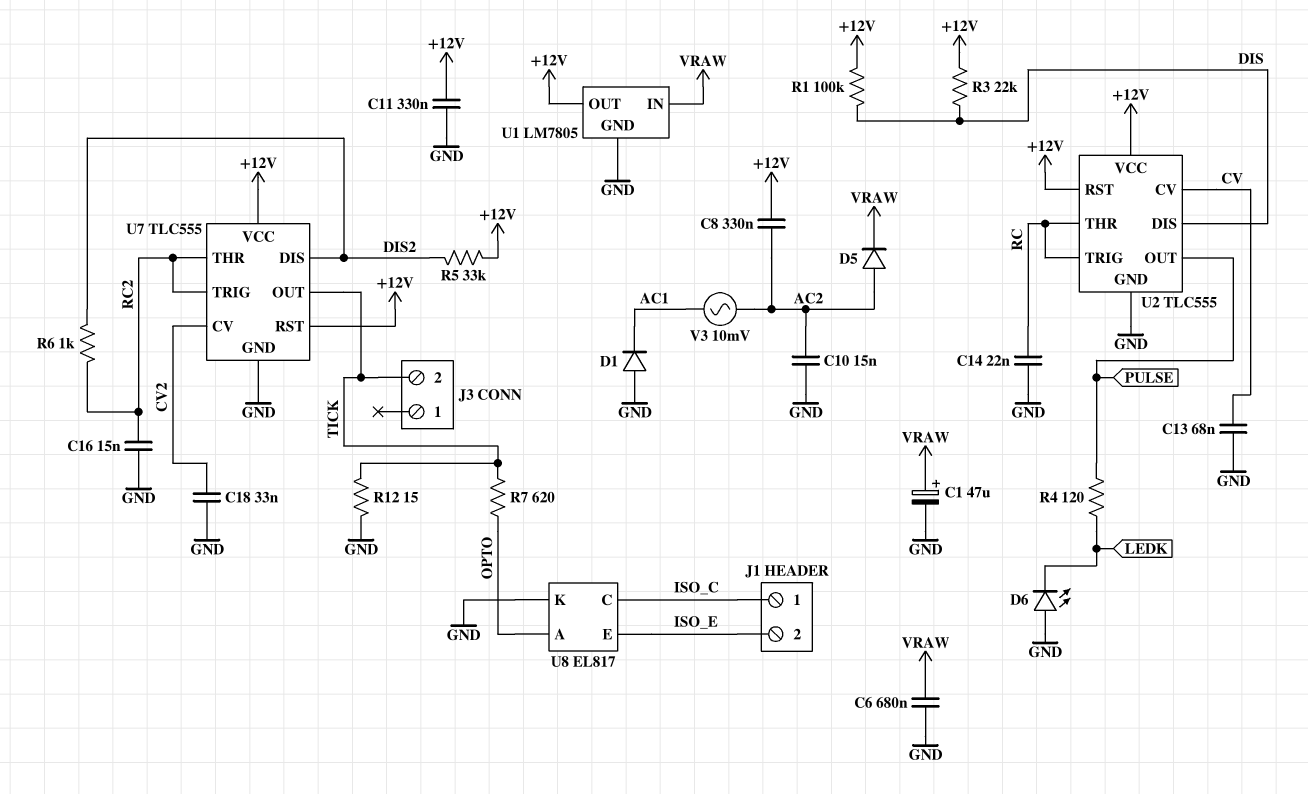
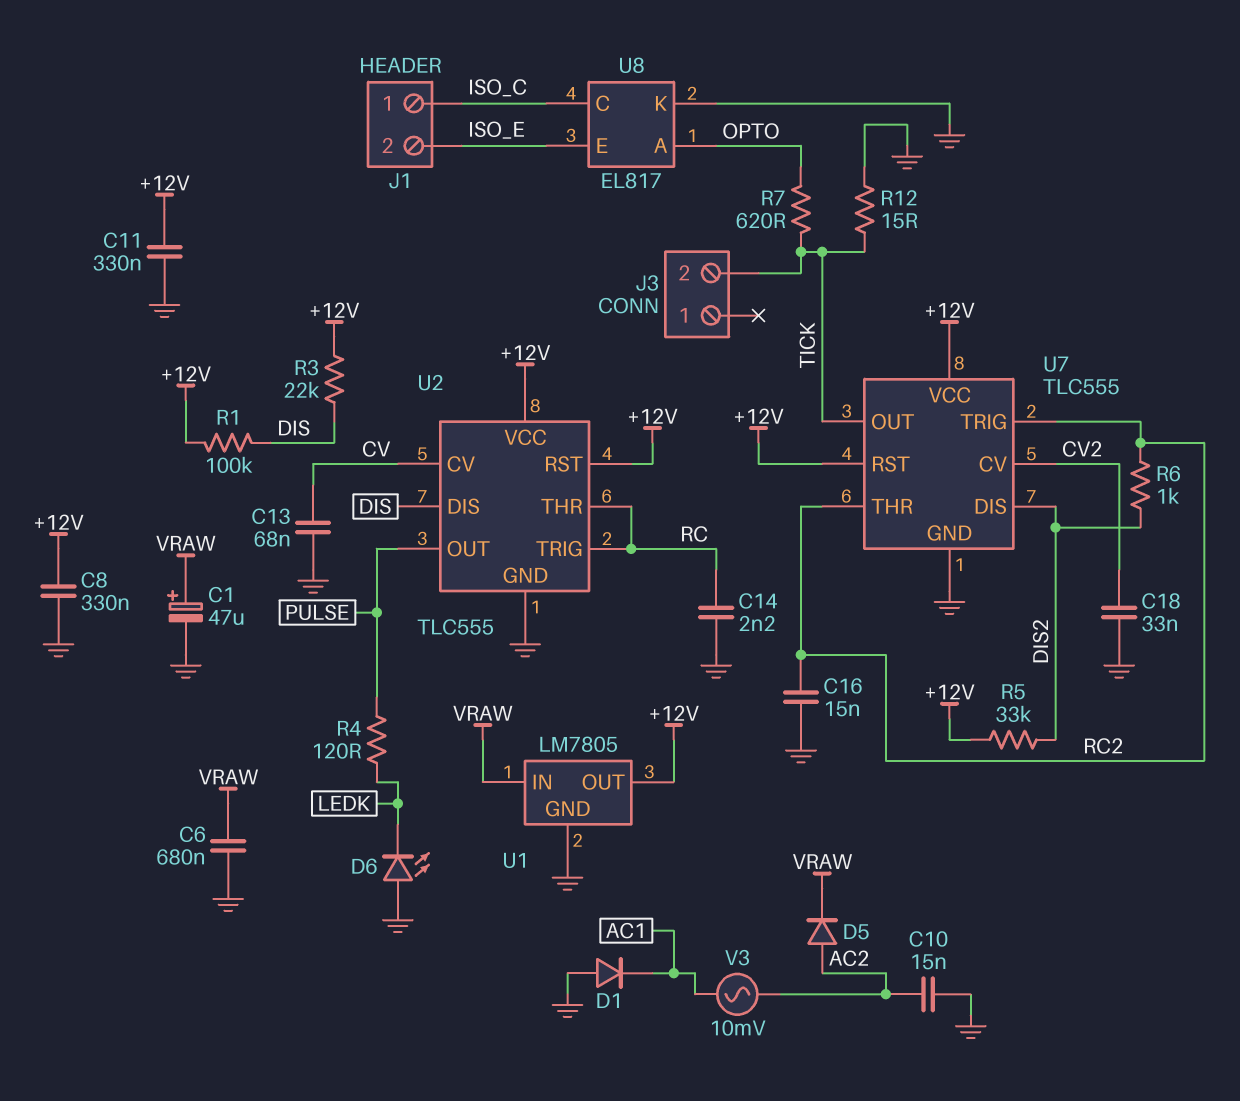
C8: 330nF (+12V, AC2) -> 330nF (+12V, GND)
C14: 22nF (GND, RC) -> 2.2nF (GND, RC)

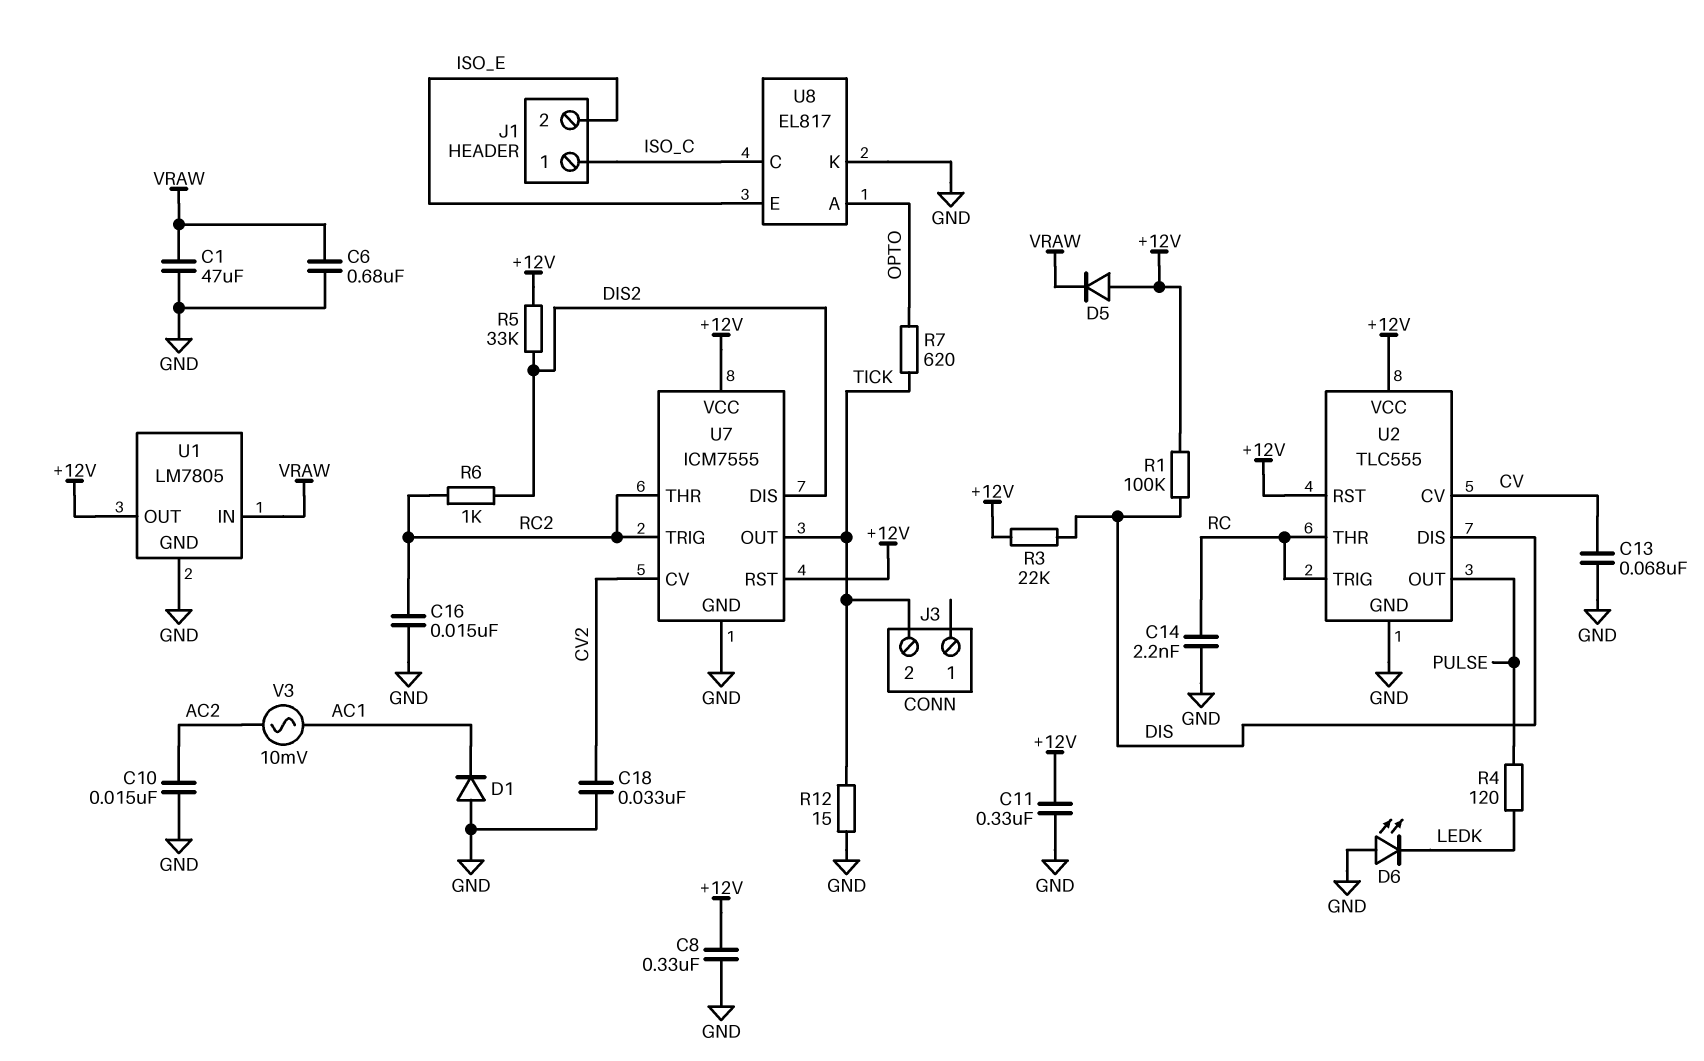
C1: 47uF (plus VRAW, minus GND) -> 47uF (GND, VRAW)
D5: diode (A AC2, K VRAW) -> diode (A +12V, K VRAW)
U7: TLC555 -> ICM7555

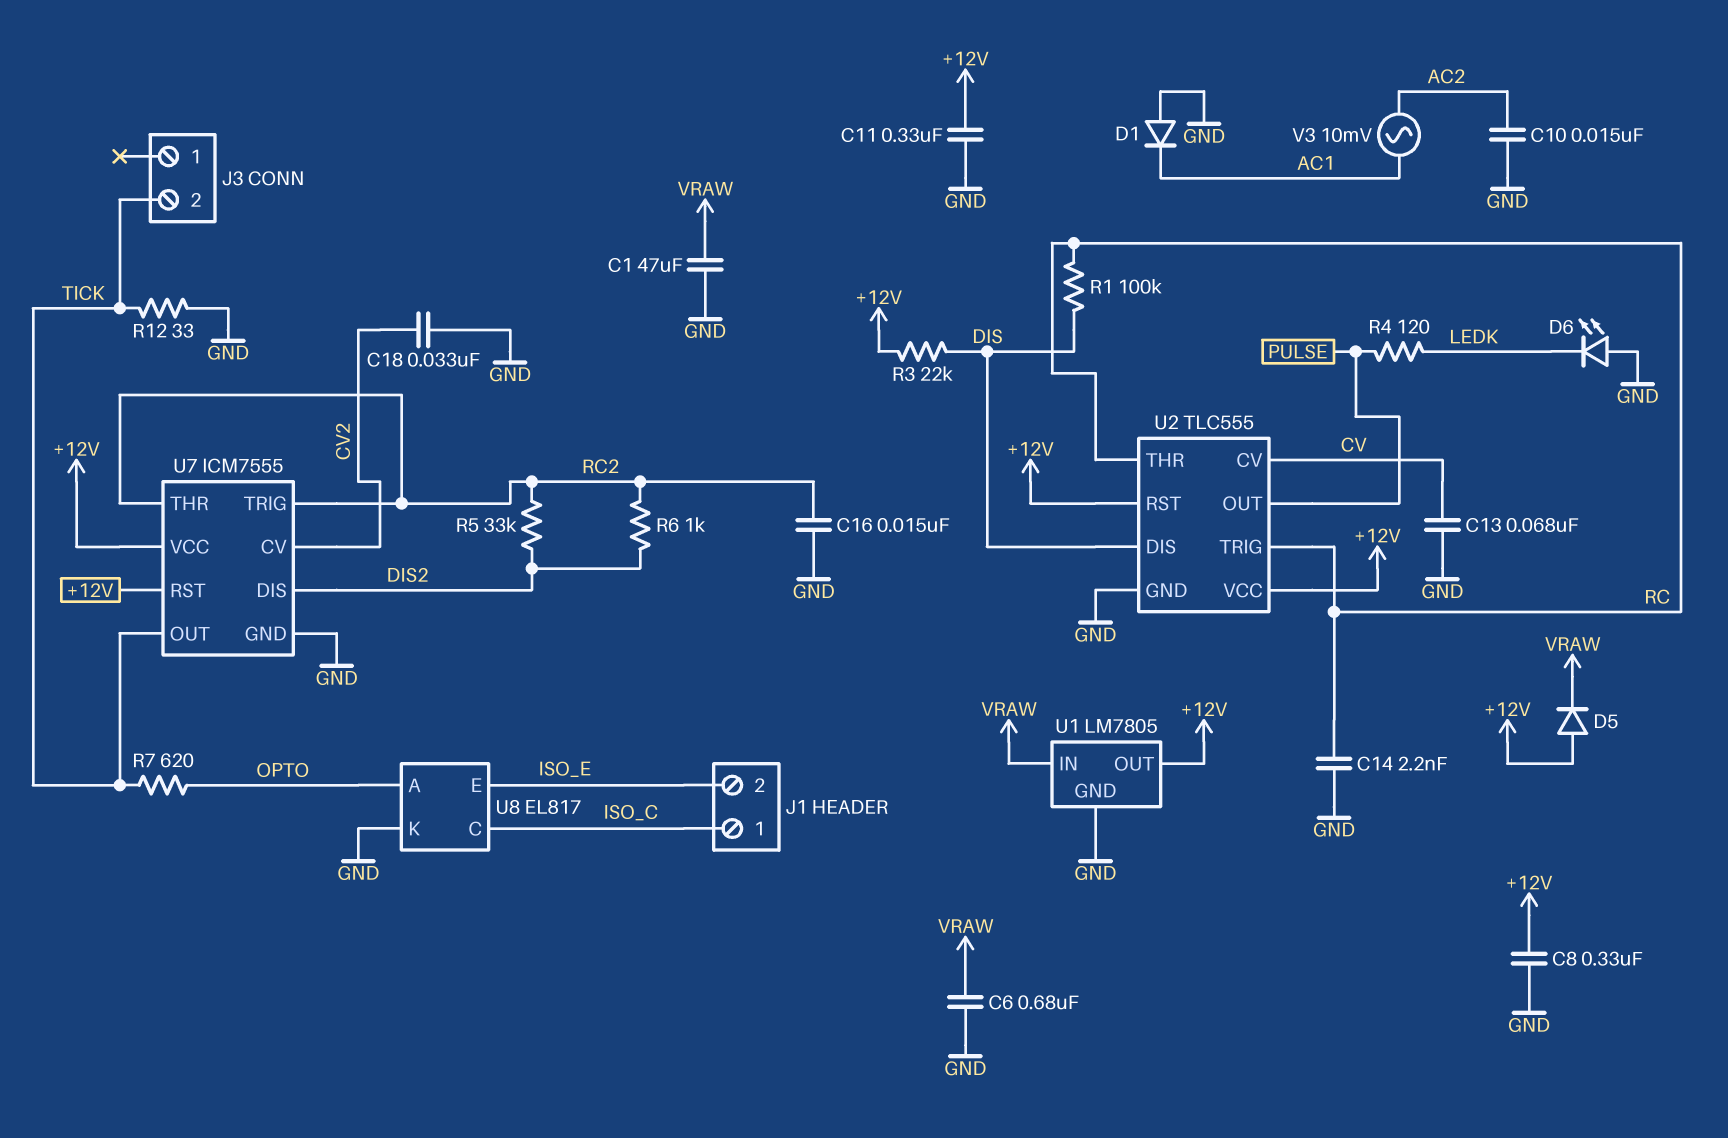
R1: 100k (+12V, DIS) -> 100k (DIS, RC)
R5: 33k (+12V, DIS2) -> 33k (DIS2, RC2)
R12: 15 (GND, TICK) -> 33 (GND, TICK)

